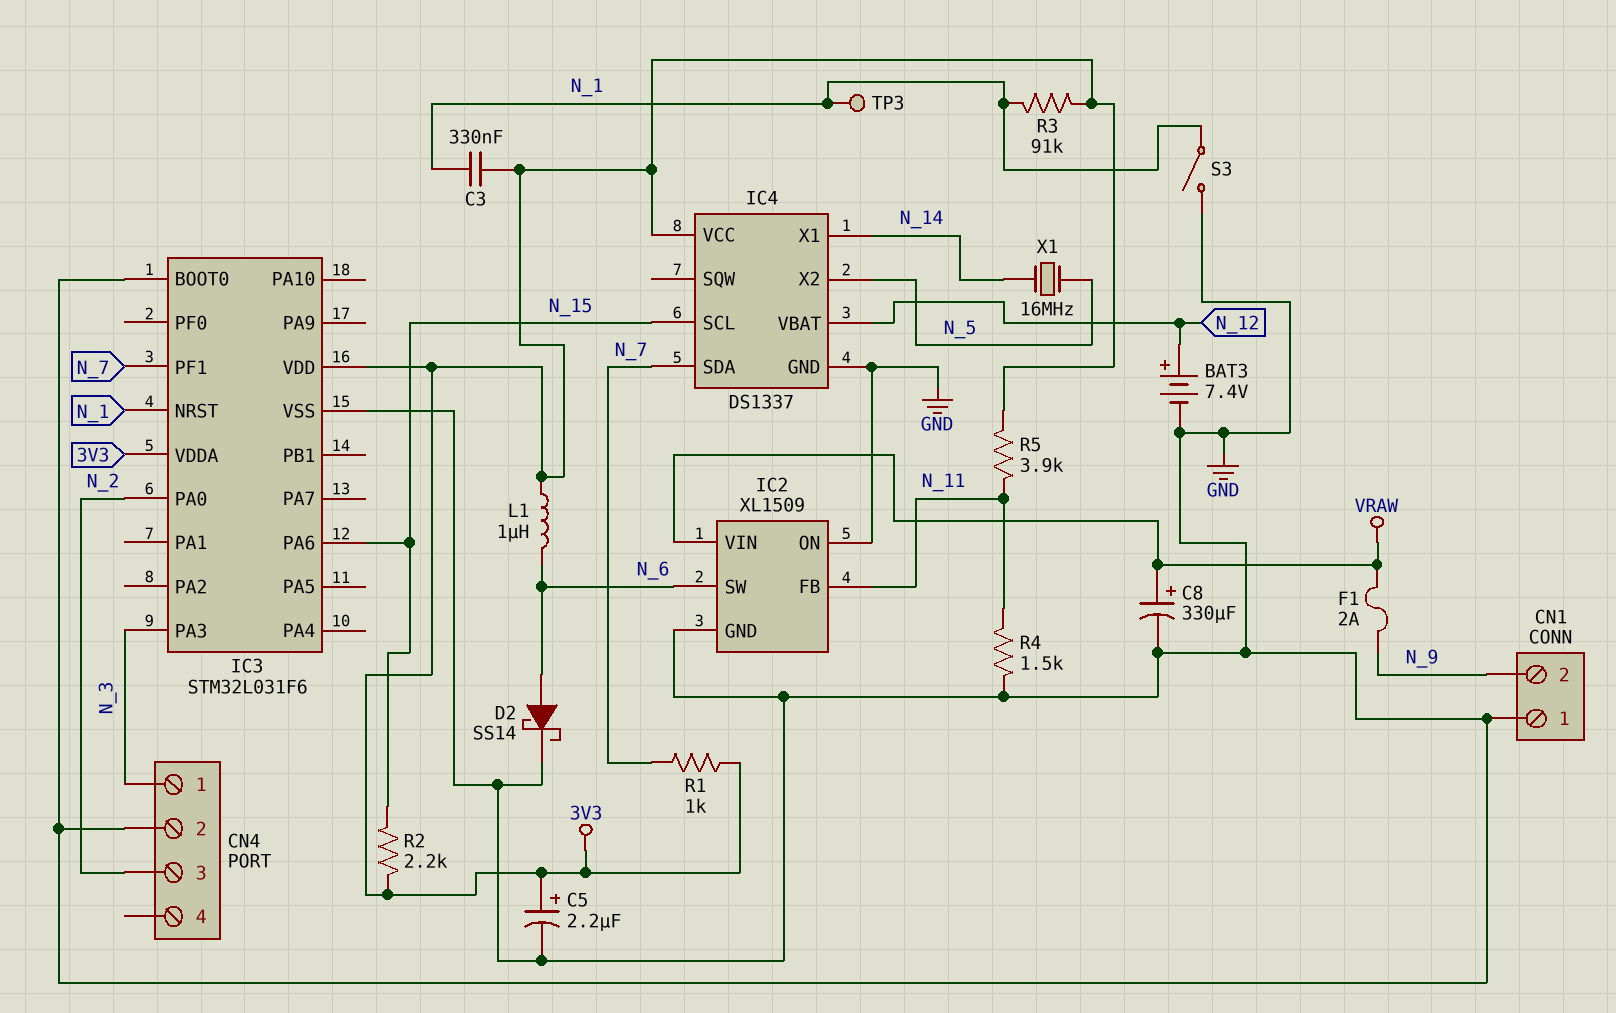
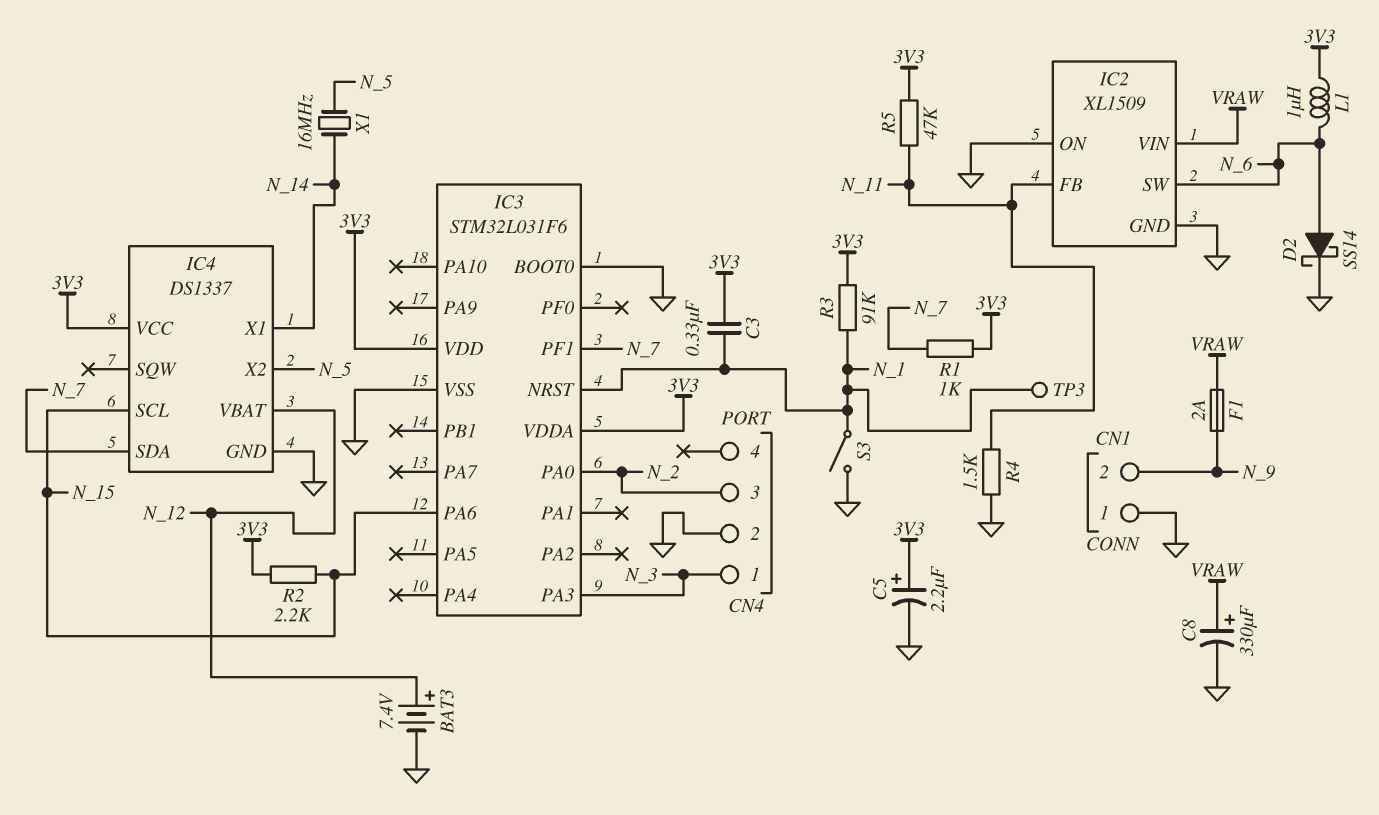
R5: 3.9k (3V3, N_11) -> 47k (3V3, N_11)

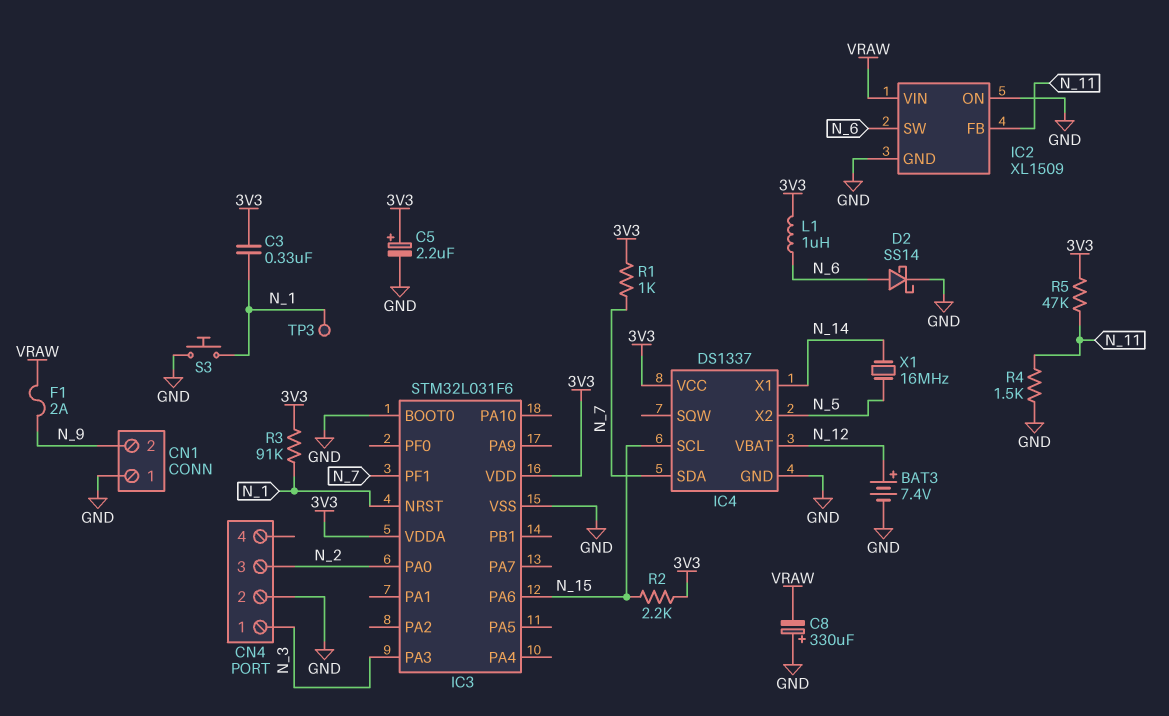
C8: 330uF (plus VRAW, minus GND) -> 330uF (plus GND, minus VRAW)
S3: switch (GND, N_1) -> button (GND, N_1)

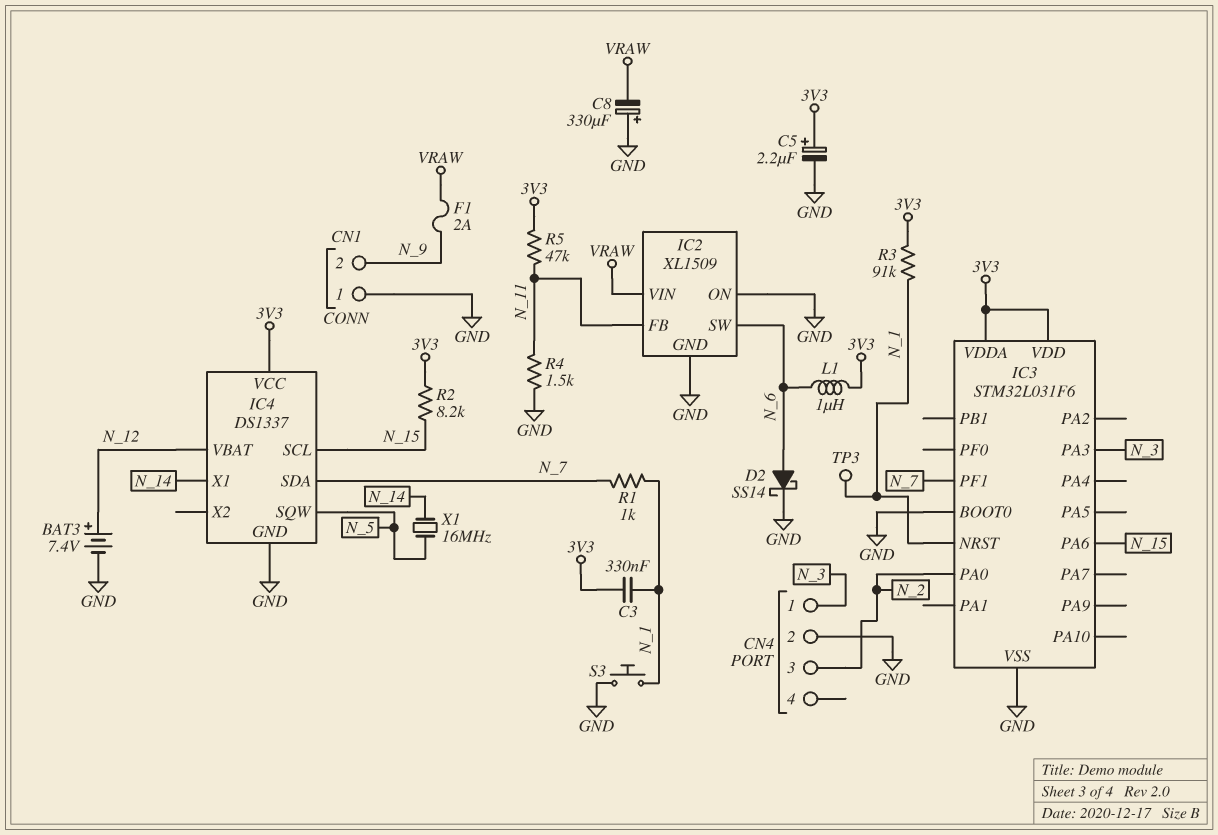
IC4 pin SQW: none -> N_5
IC4 pin X2: N_5 -> none
R1: 1k (3V3, N_7) -> 1k (N_1, N_7)
R2: 2.2k (3V3, N_15) -> 8.2k (3V3, N_15)

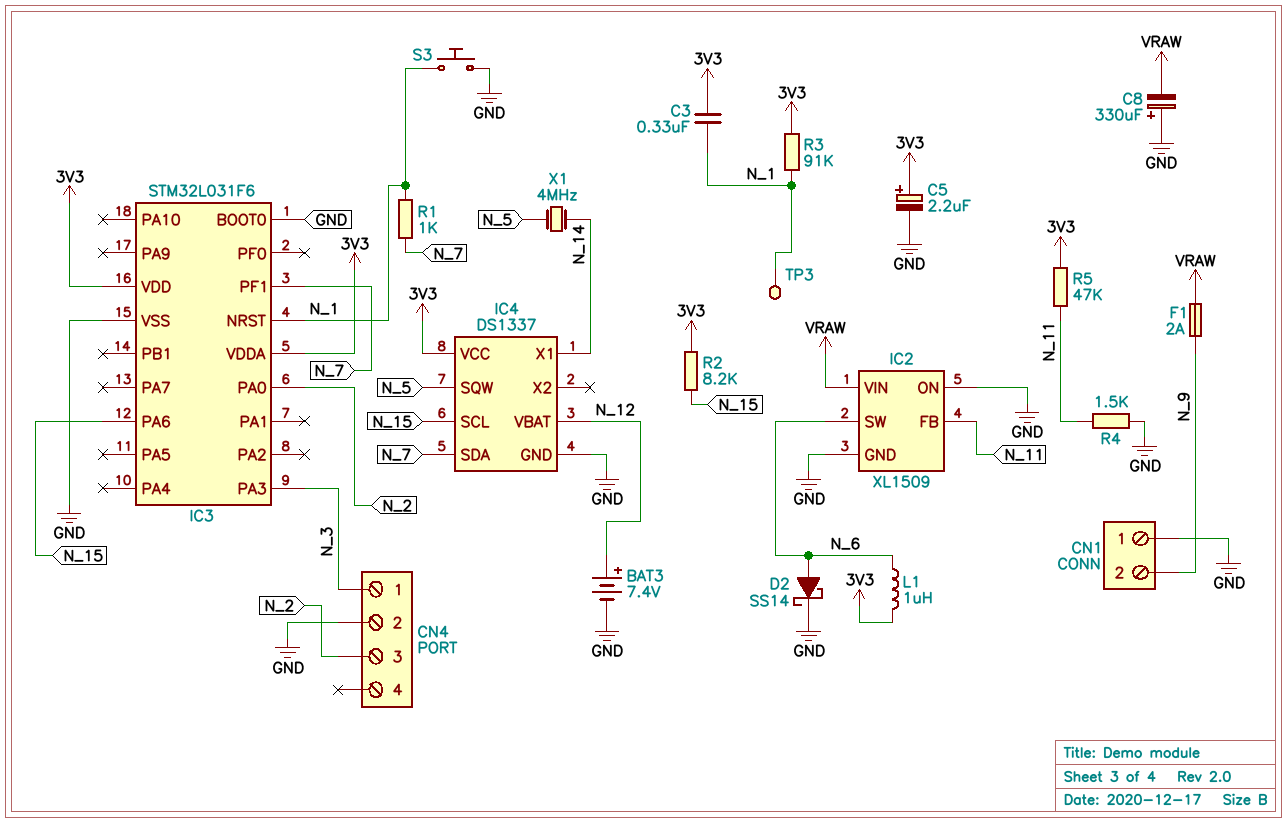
X1: 16MHz (N_5, N_14) -> 4MHz (N_5, N_14)

